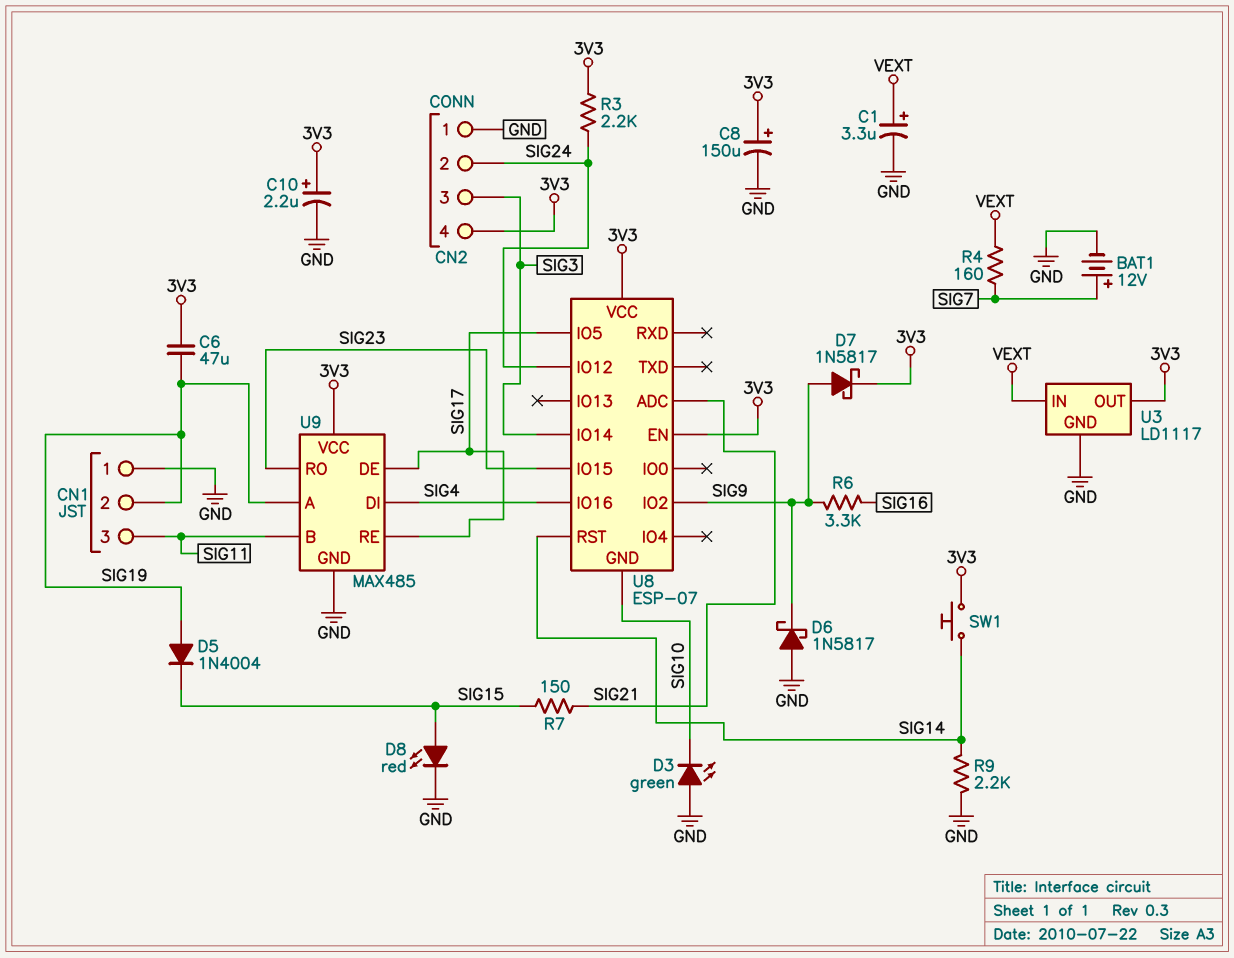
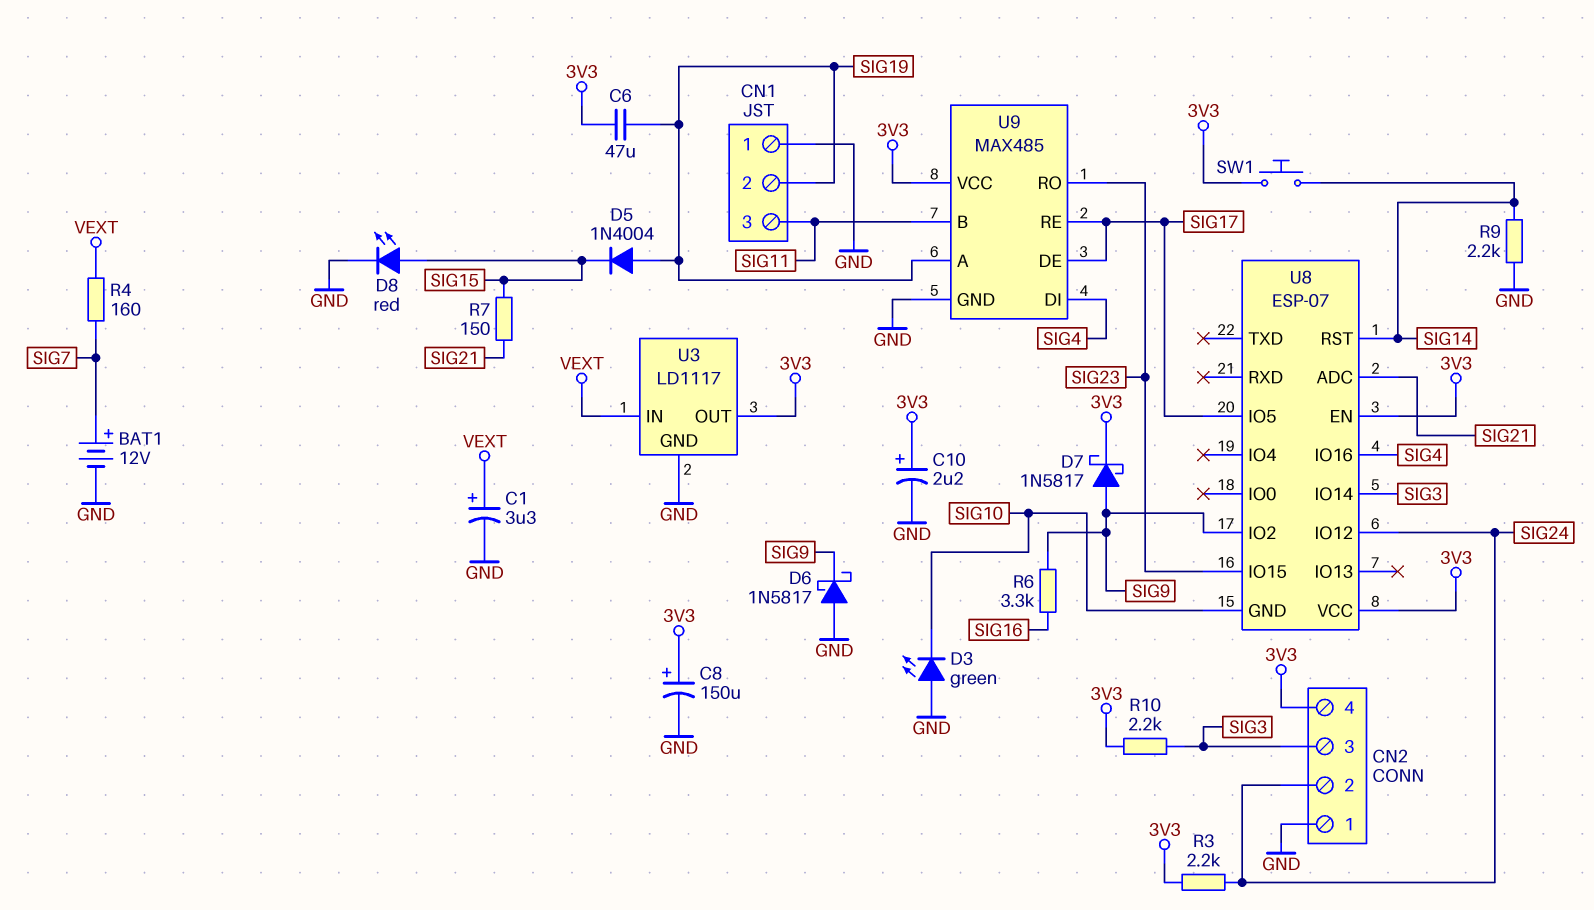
R10: none -> 2.2k (3V3, SIG3)

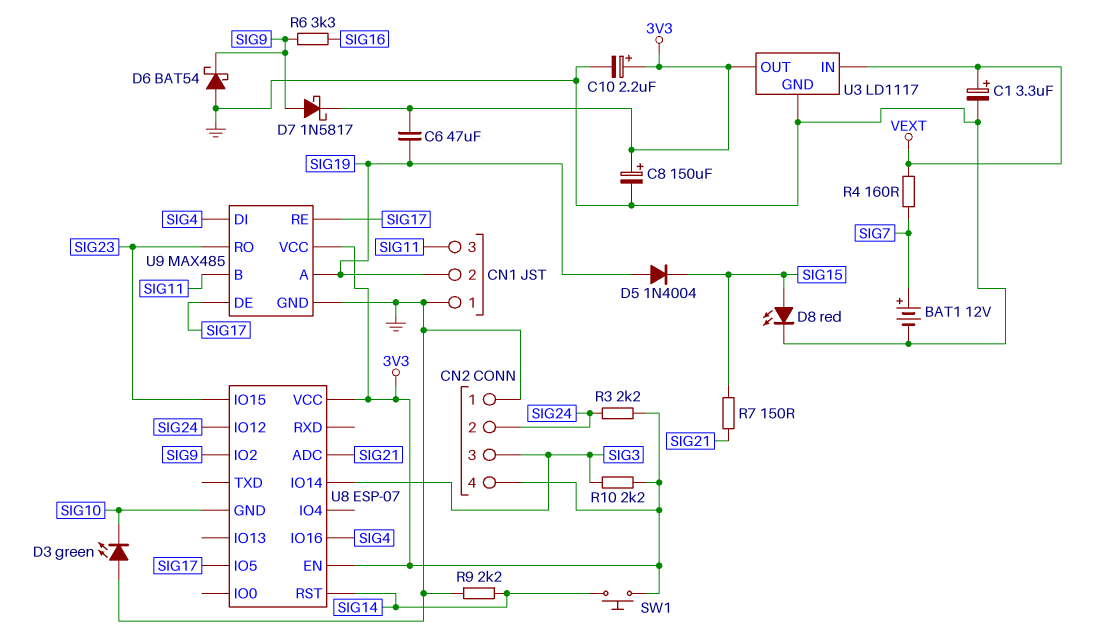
D6: schottky 1N5817 (A GND, K SIG9) -> schottky BAT54 (A GND, K SIG9)

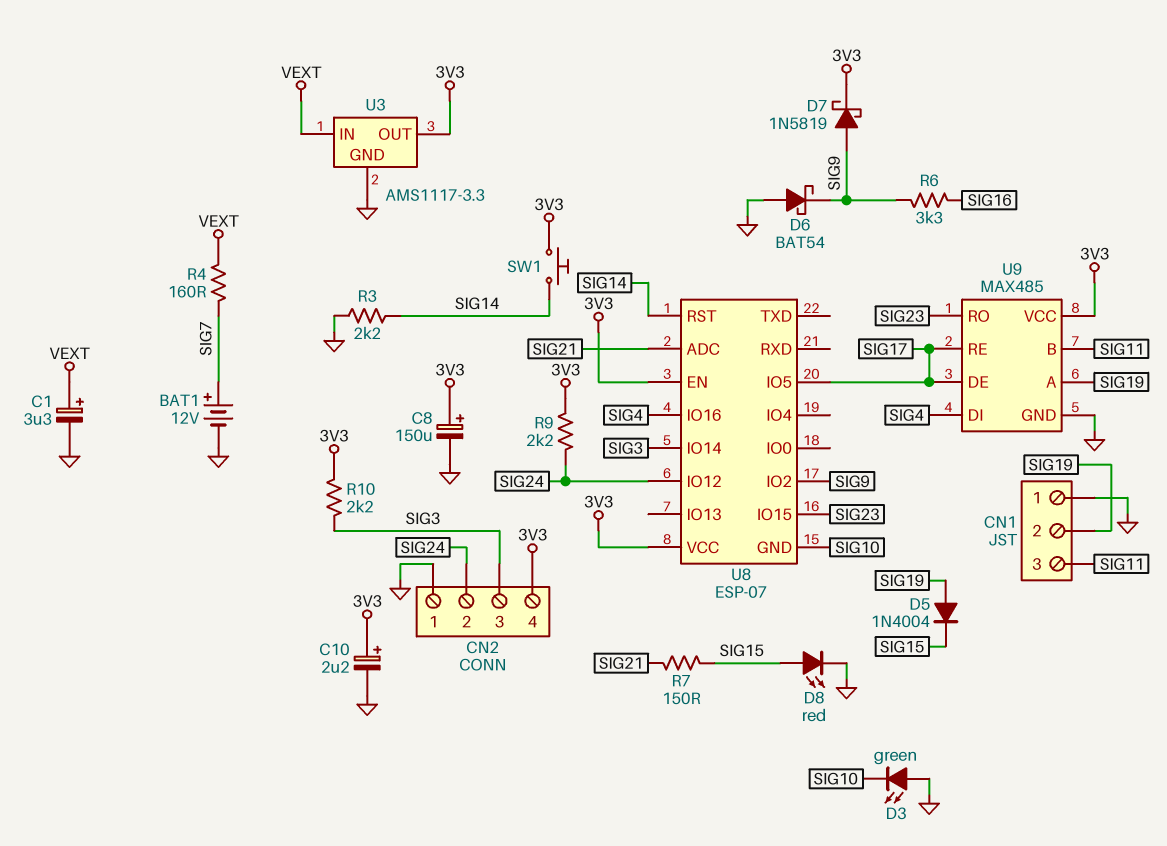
C6: 47uF (3V3, SIG19) -> none
D7: schottky 1N5817 (A SIG9, K 3V3) -> schottky 1N5819 (A SIG9, K 3V3)
R3: 2.2k (3V3, SIG24) -> 2.2k (GND, SIG14)
R9: 2.2k (GND, SIG14) -> 2.2k (3V3, SIG24)
U3: LD1117 -> AMS1117-3.3

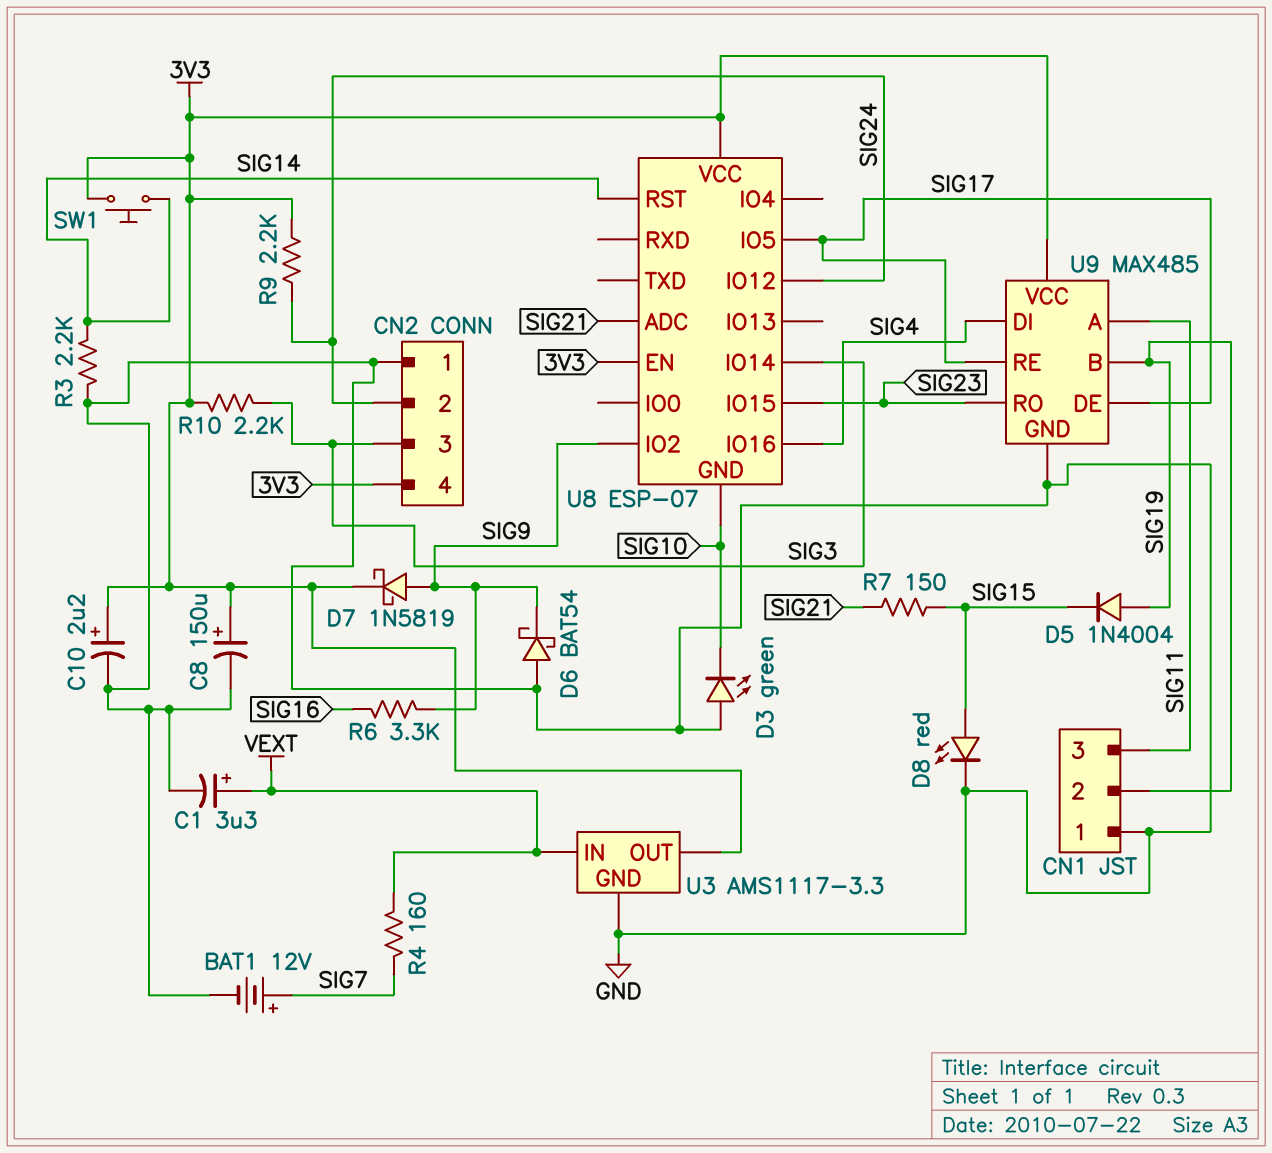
U9 pin A: SIG19 -> SIG11
U9 pin B: SIG11 -> SIG19

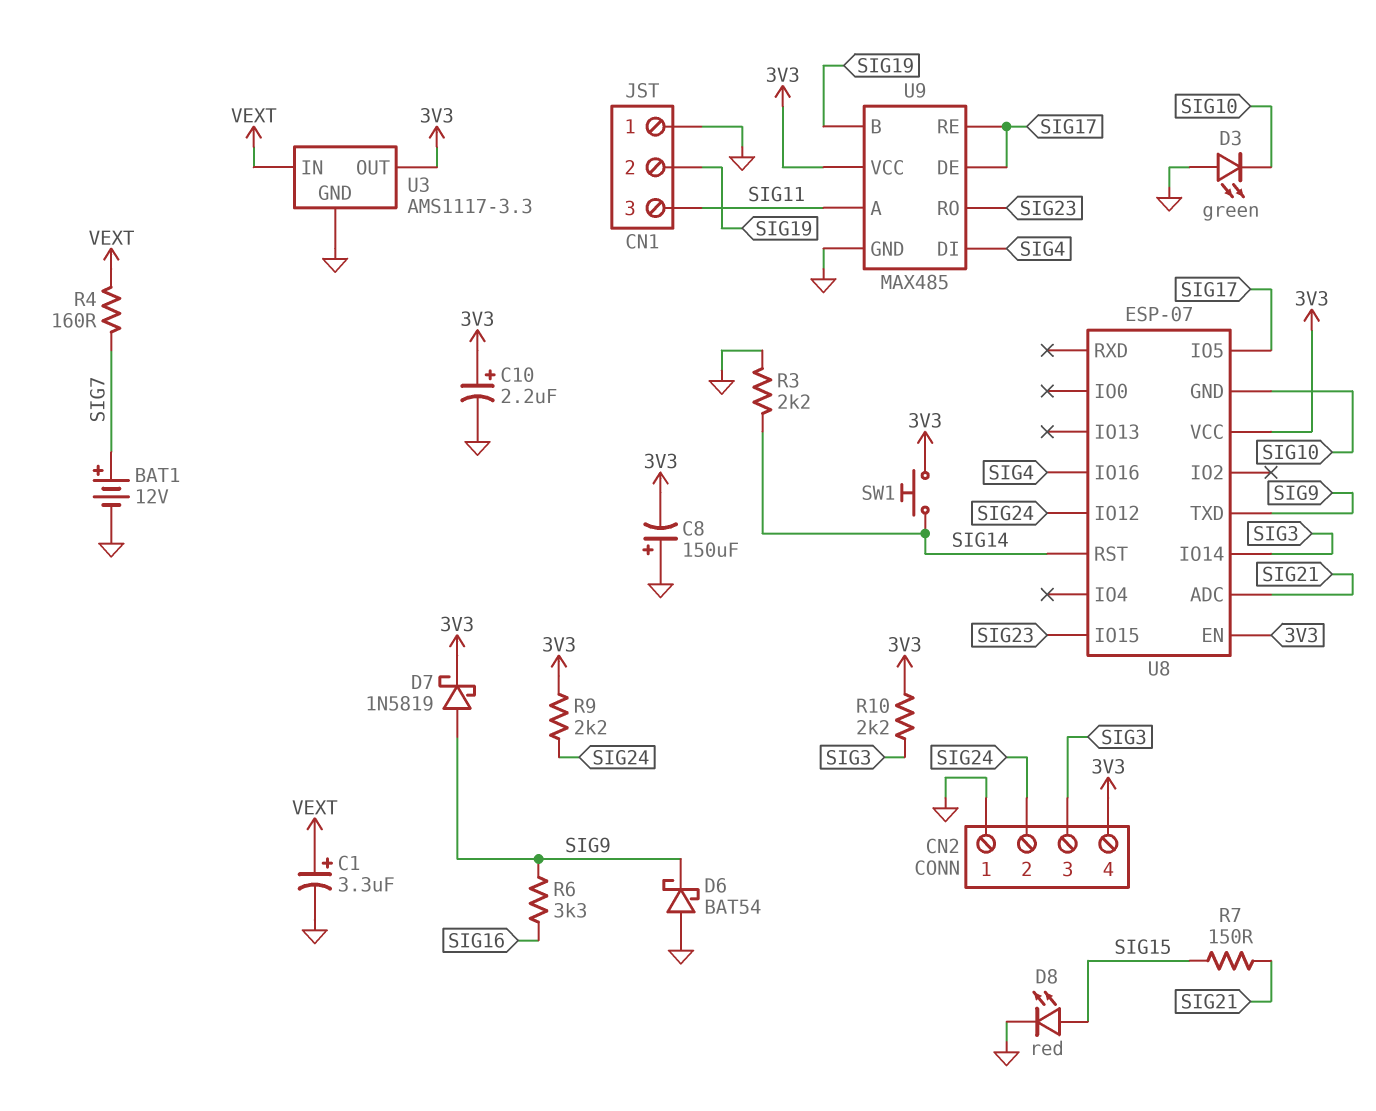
C8: 150uF (plus 3V3, minus GND) -> 150uF (plus GND, minus 3V3)
D5: diode 1N4004 (A SIG19, K SIG15) -> none
U8 pin IO2: SIG9 -> none
U8 pin TXD: none -> SIG9

